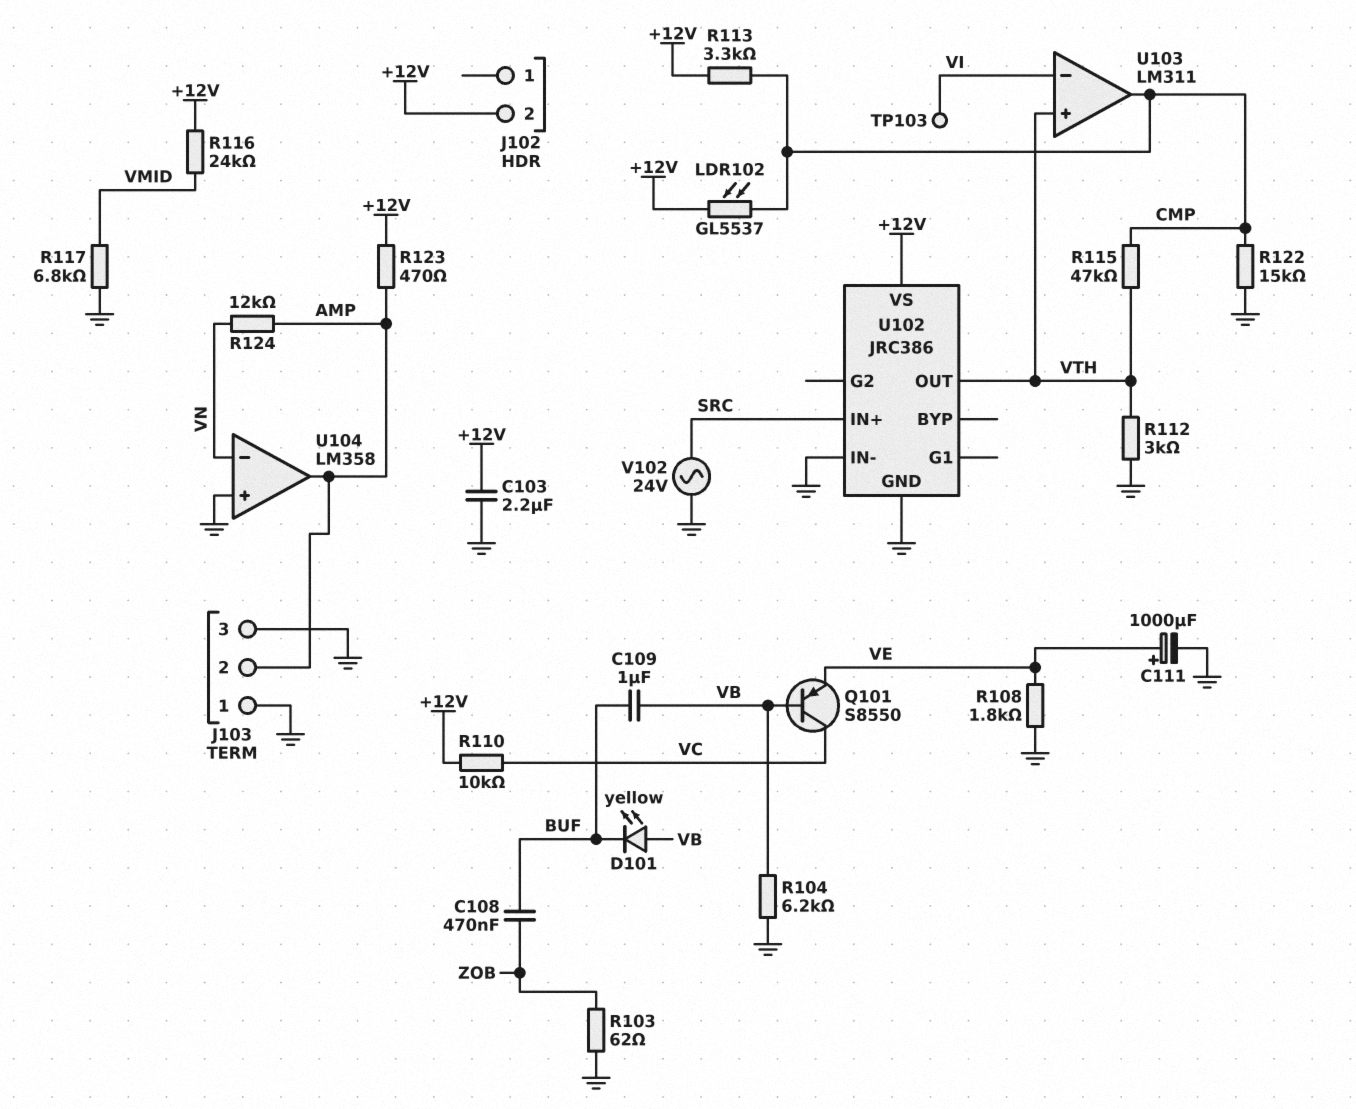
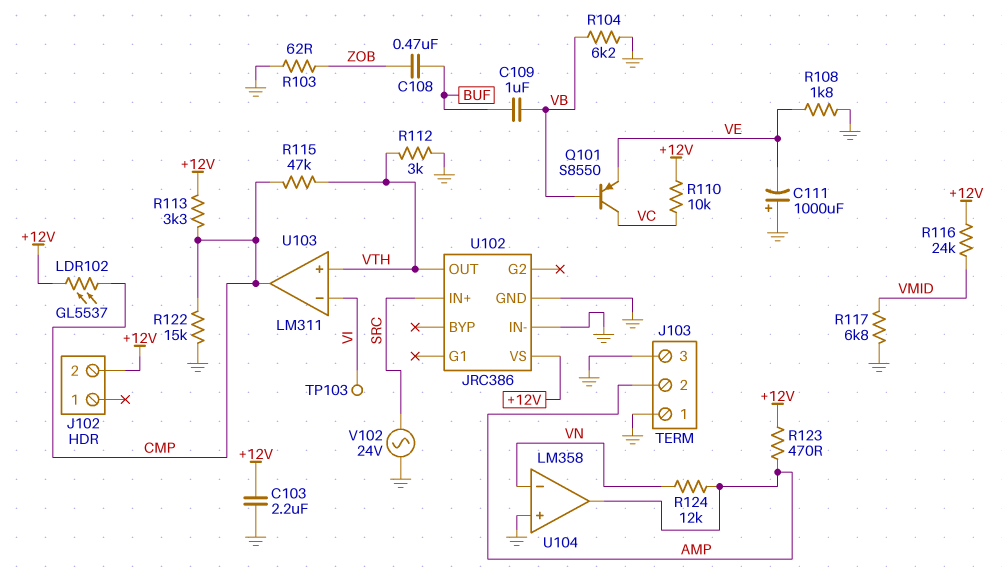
C111: 1000uF (plus VE, minus GND) -> 1000uF (plus GND, minus VE)
D101: LED yellow (A VB, K BUF) -> none

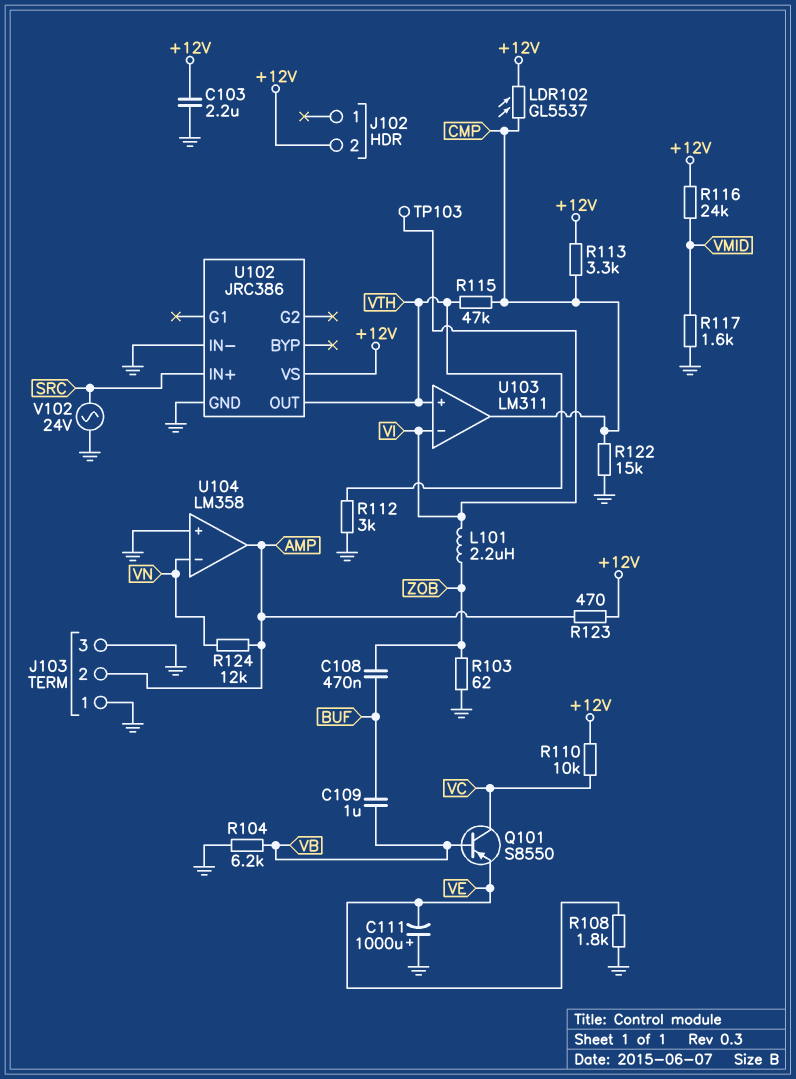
L101: none -> 2.2uH (VI, ZOB)
R117: 6.8k (GND, VMID) -> 1.6k (GND, VMID)

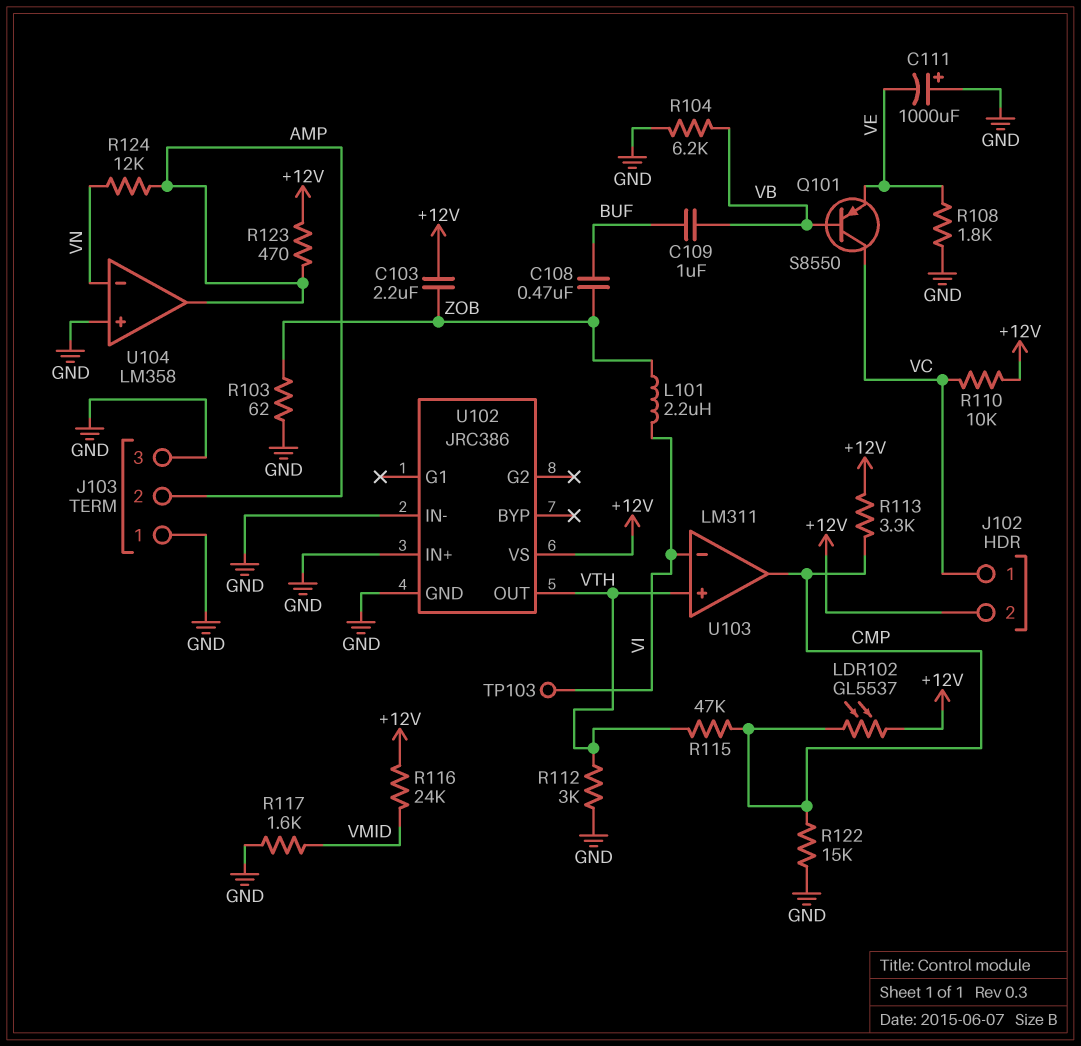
C103: 2.2uF (+12V, GND) -> 2.2uF (+12V, ZOB)
J102 pin 1: none -> VC
U102 pin IN+: SRC -> GND
V102: AC 24V (GND, SRC) -> none

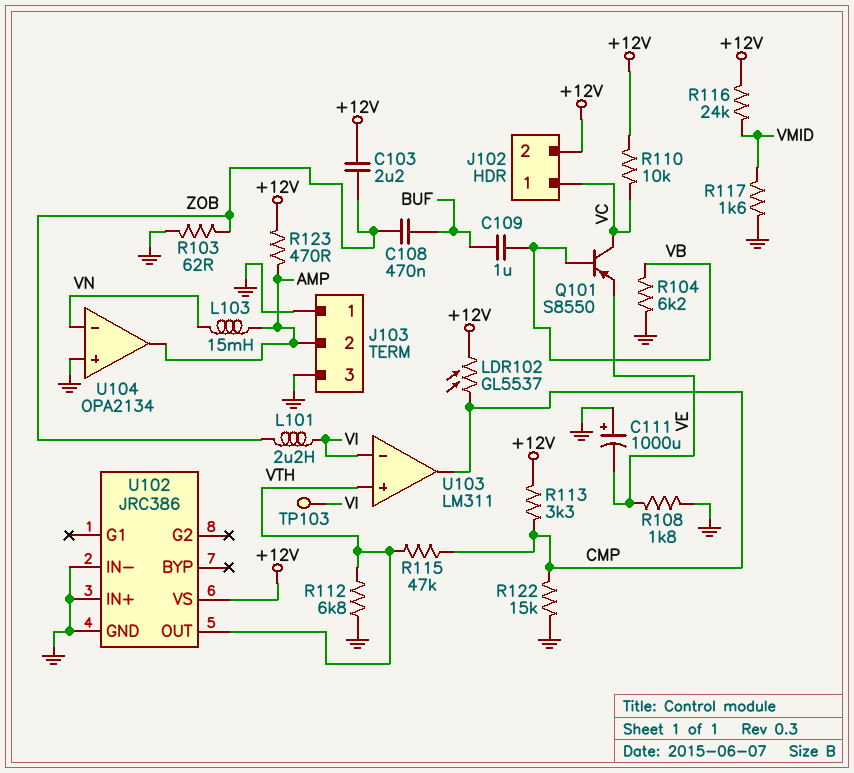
L103: none -> 15mH (AMP, VN)
R112: 3k (GND, VTH) -> 6.8k (GND, VTH)
R124: 12k (AMP, VN) -> none
U104: LM358 -> OPA2134

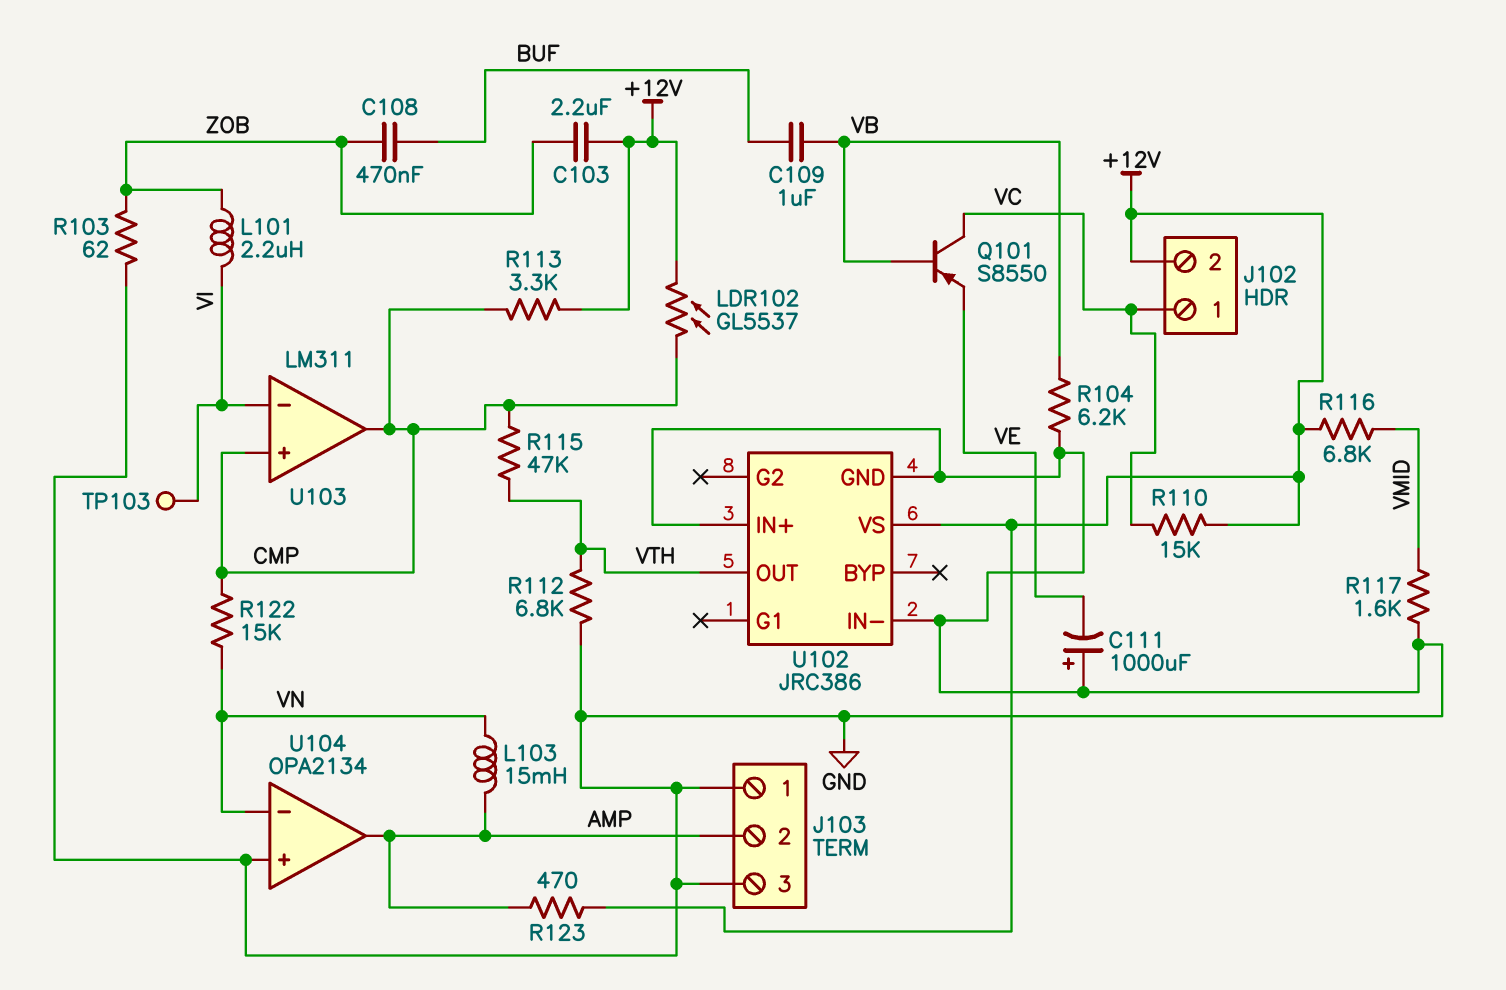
R108: 1.8k (GND, VE) -> none
R110: 10k (+12V, VC) -> 15k (+12V, VC)
R116: 24k (+12V, VMID) -> 6.8k (+12V, VMID)
R122: 15k (CMP, GND) -> 15k (CMP, VN)
U103 pin in+: VTH -> CMP

